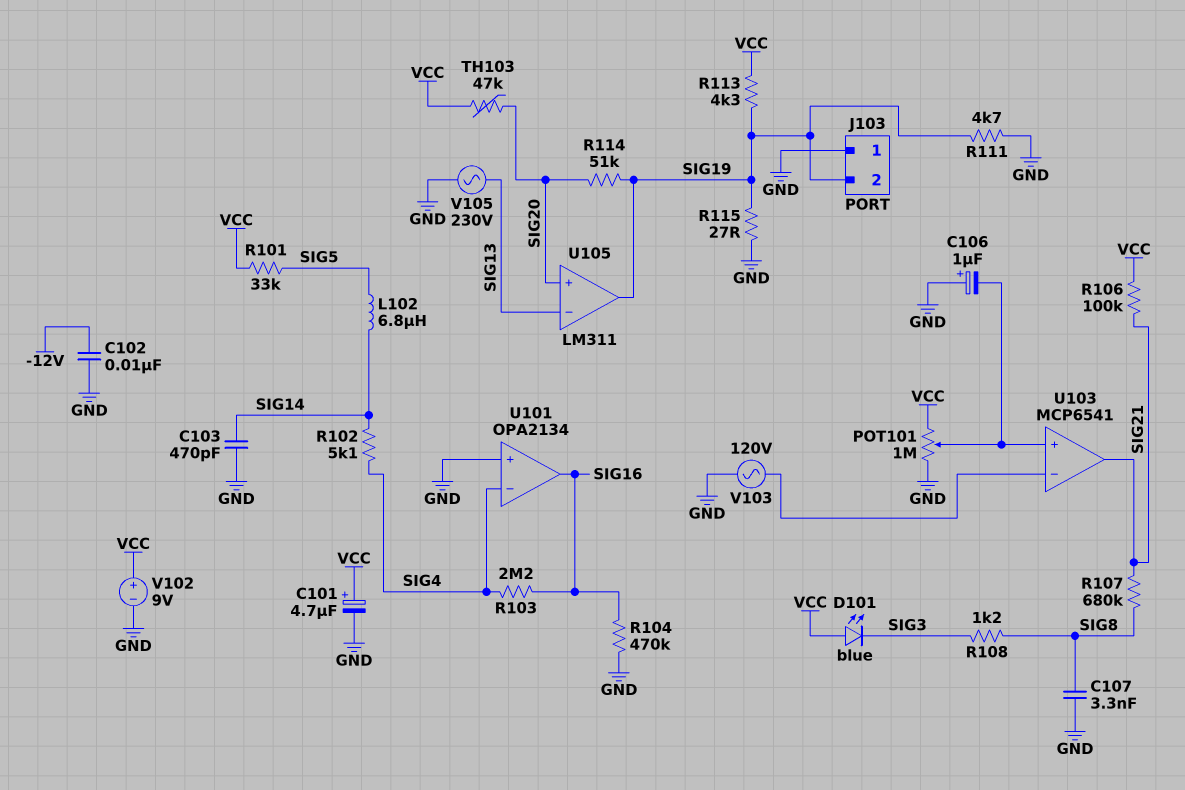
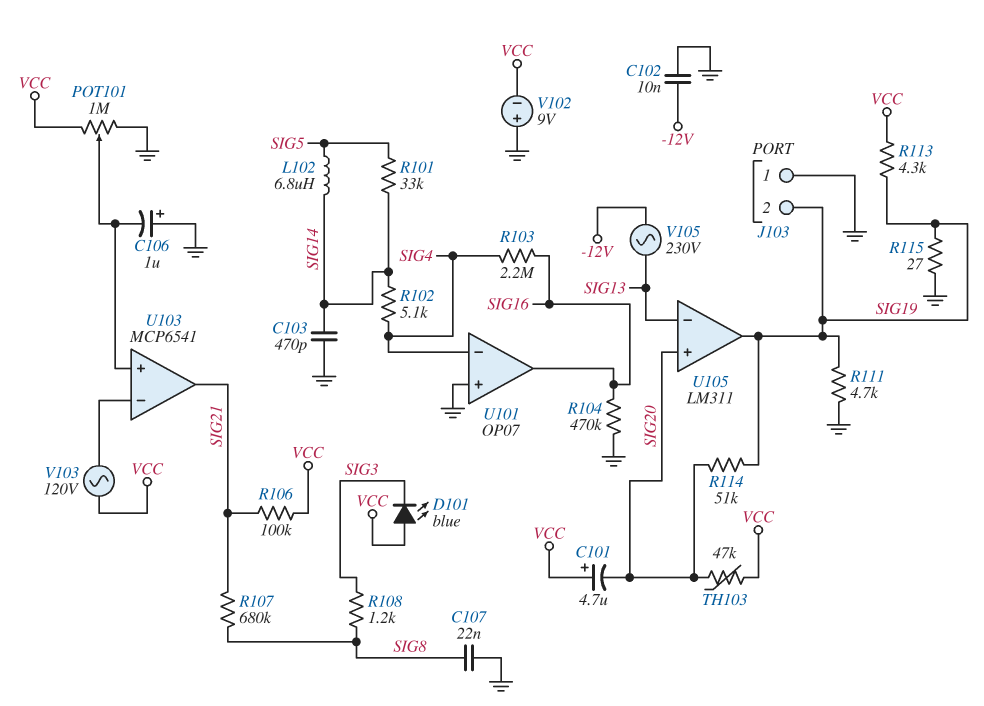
C101: 4.7uF (plus VCC, minus GND) -> 4.7uF (plus VCC, minus SIG20)
C107: 3.3nF (GND, SIG8) -> 22nF (GND, SIG8)
R101: 33k (SIG5, VCC) -> 33k (SIG5, SIG14)
U101: OPA2134 -> OP07
V102: 9V (plus VCC, minus GND) -> 9V (plus GND, minus VCC)
V103: AC 120V (GND, U103/in-) -> AC 120V (U103/in-, VCC)
V105: AC 230V (GND, SIG13) -> AC 230V (-12V, SIG13)

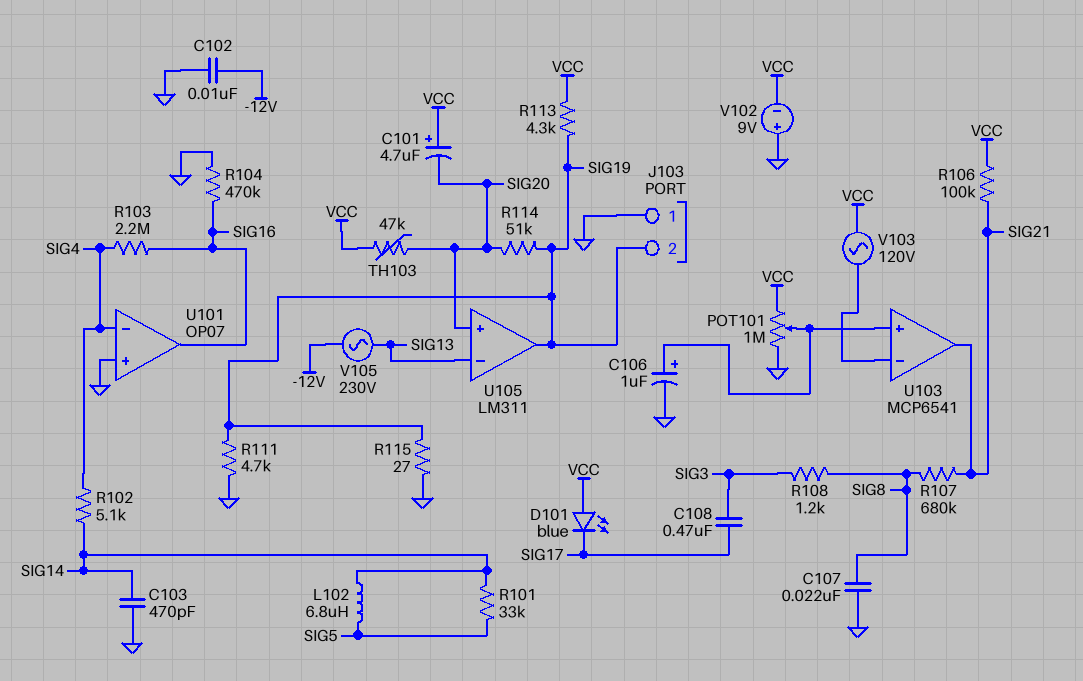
C106: 1uF (plus GND, minus U103/in+) -> 1uF (plus U103/in+, minus GND)
C108: none -> 470nF (SIG3, SIG17)
D101: LED blue (A VCC, K SIG3) -> LED blue (A VCC, K SIG17)

